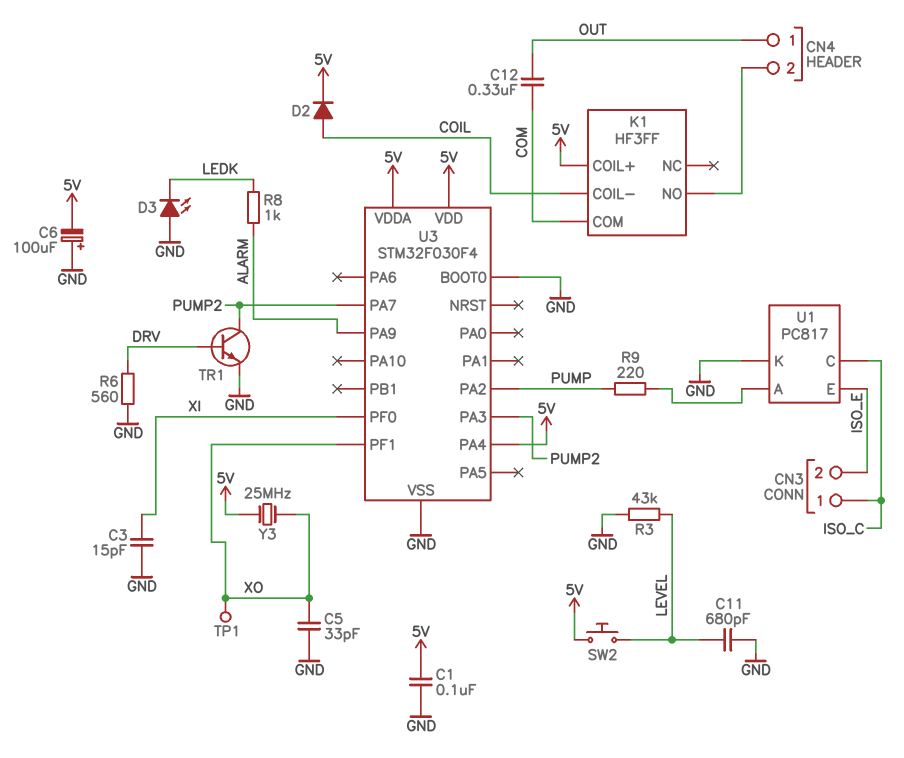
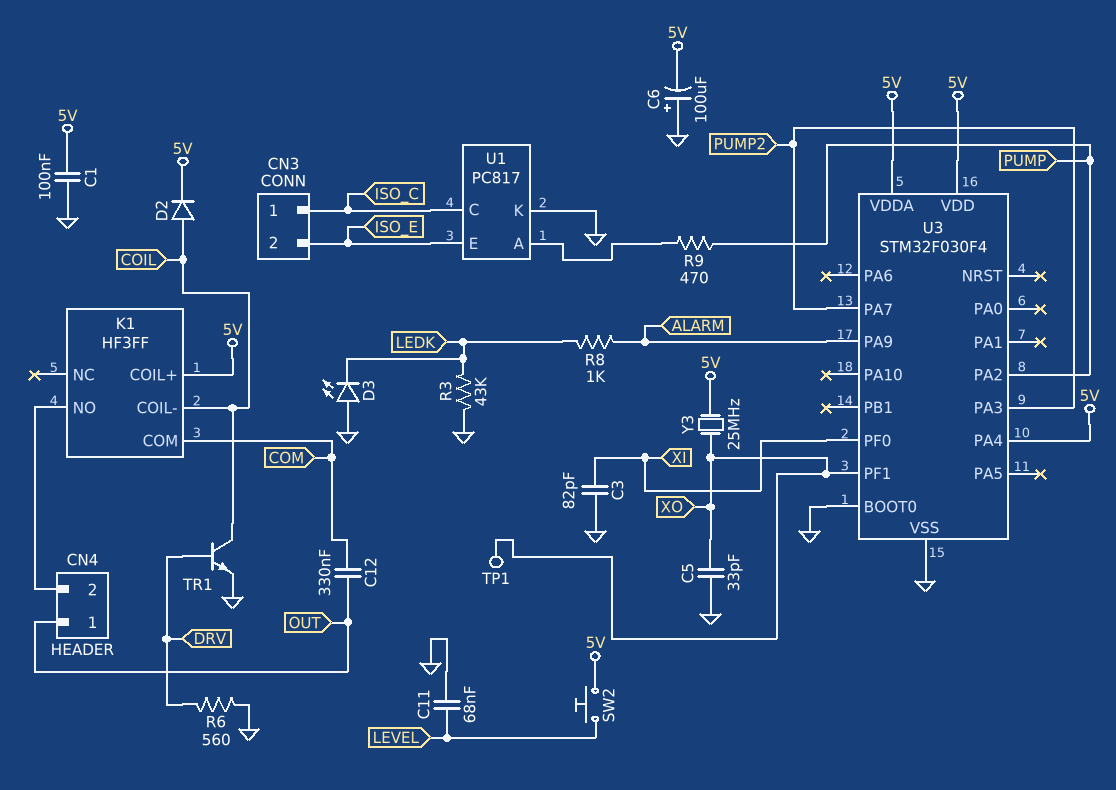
C3: 15pF (GND, XI) -> 82pF (GND, XI)
C11: 680pF (GND, LEVEL) -> 68nF (GND, LEVEL)
R3: 43k (GND, LEVEL) -> 43k (GND, LEDK)
R9: 220 (PUMP, U1/A) -> 470 (PUMP, U1/A)
TR1: NPN (B DRV, C PUMP2, E GND) -> NPN (B DRV, C COIL, E GND)

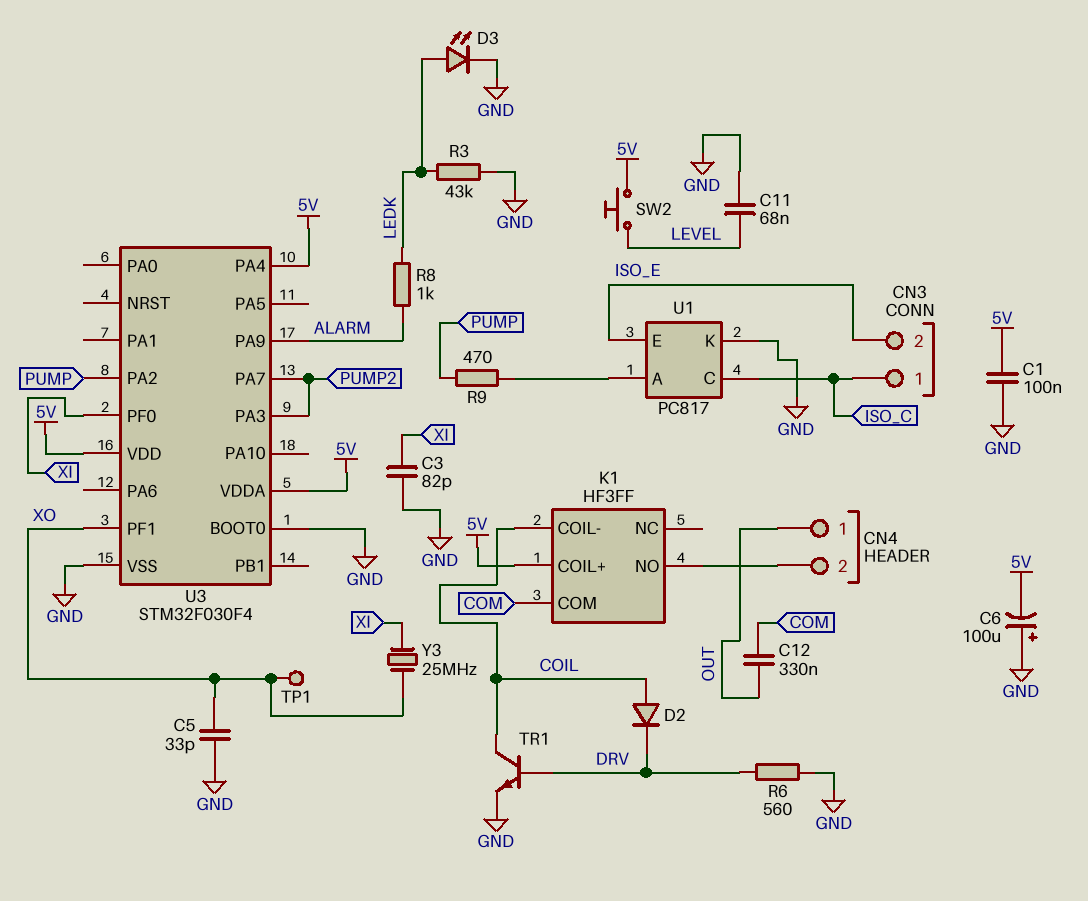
D2: diode (A COIL, K 5V) -> diode (A COIL, K DRV)
D3: LED (A GND, K LEDK) -> LED (A LEDK, K GND)
Y3: 25MHz (5V, XO) -> 25MHz (XI, XO)

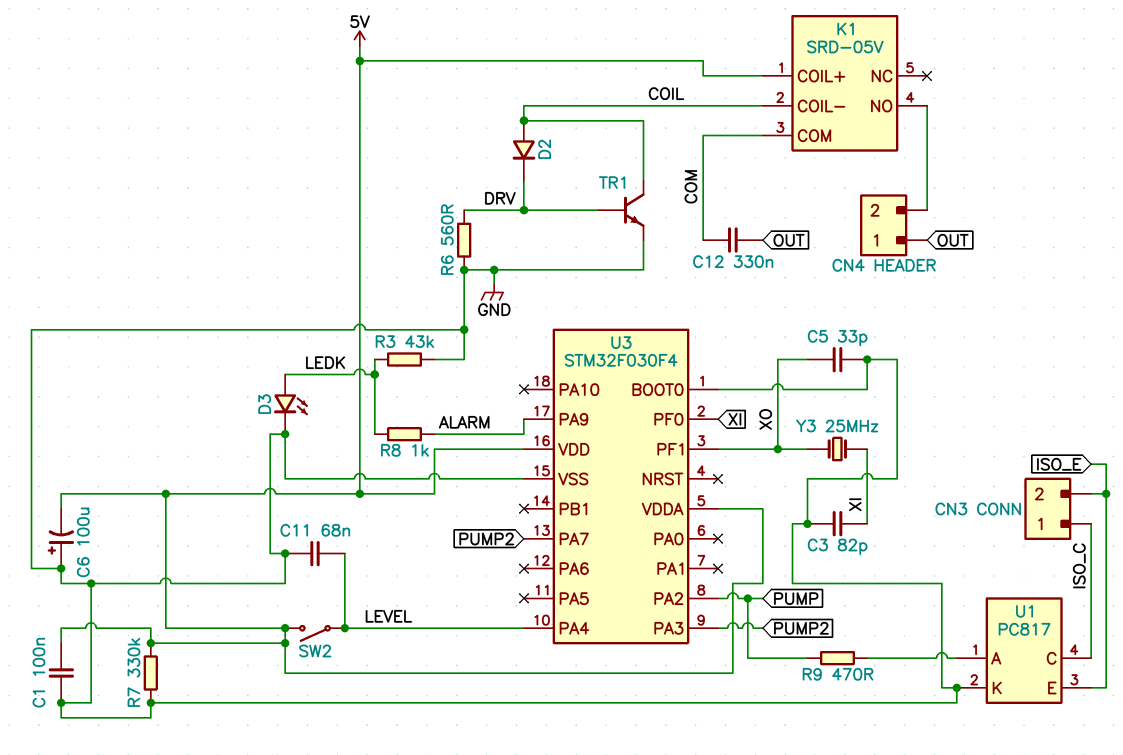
K1: HF3FF -> SRD-05V
R7: none -> 330k (5V, GND)
SW2: button (5V, LEVEL) -> switch (5V, LEVEL)
TP1: test point (XO) -> none
U3 pin PA4: 5V -> LEVEL

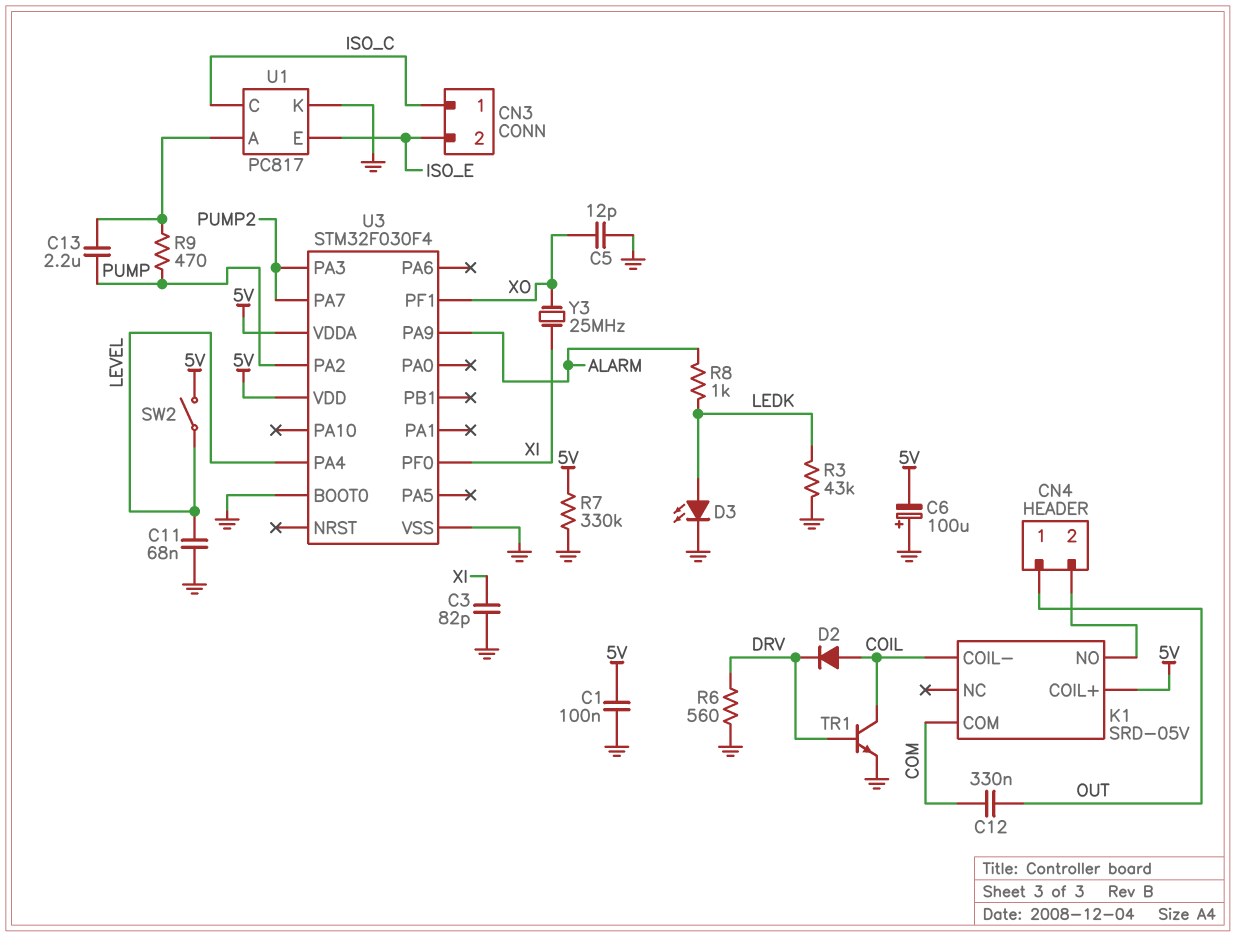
C5: 33pF (GND, XO) -> 12pF (GND, XO)
C13: none -> 2.2uF (PUMP, U1/A)

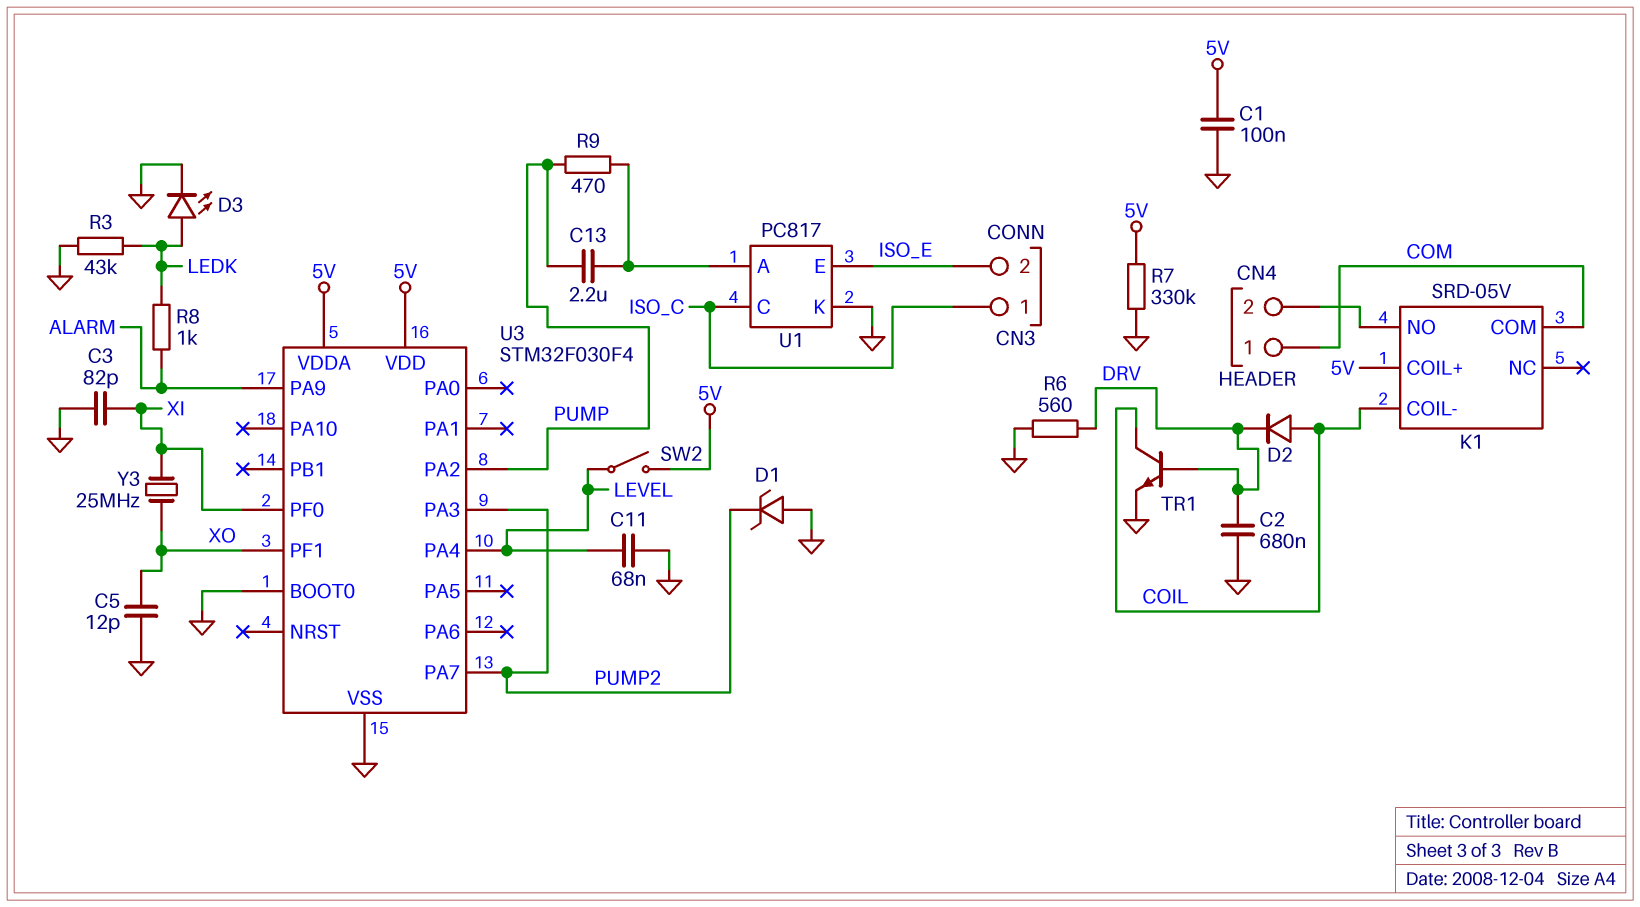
C2: none -> 680nF (DRV, GND)
C6: 100uF (plus GND, minus 5V) -> none
C12: 330nF (COM, OUT) -> none
CN4 pin 1: OUT -> COM
D1: none -> zener (A GND, K PUMP2)

